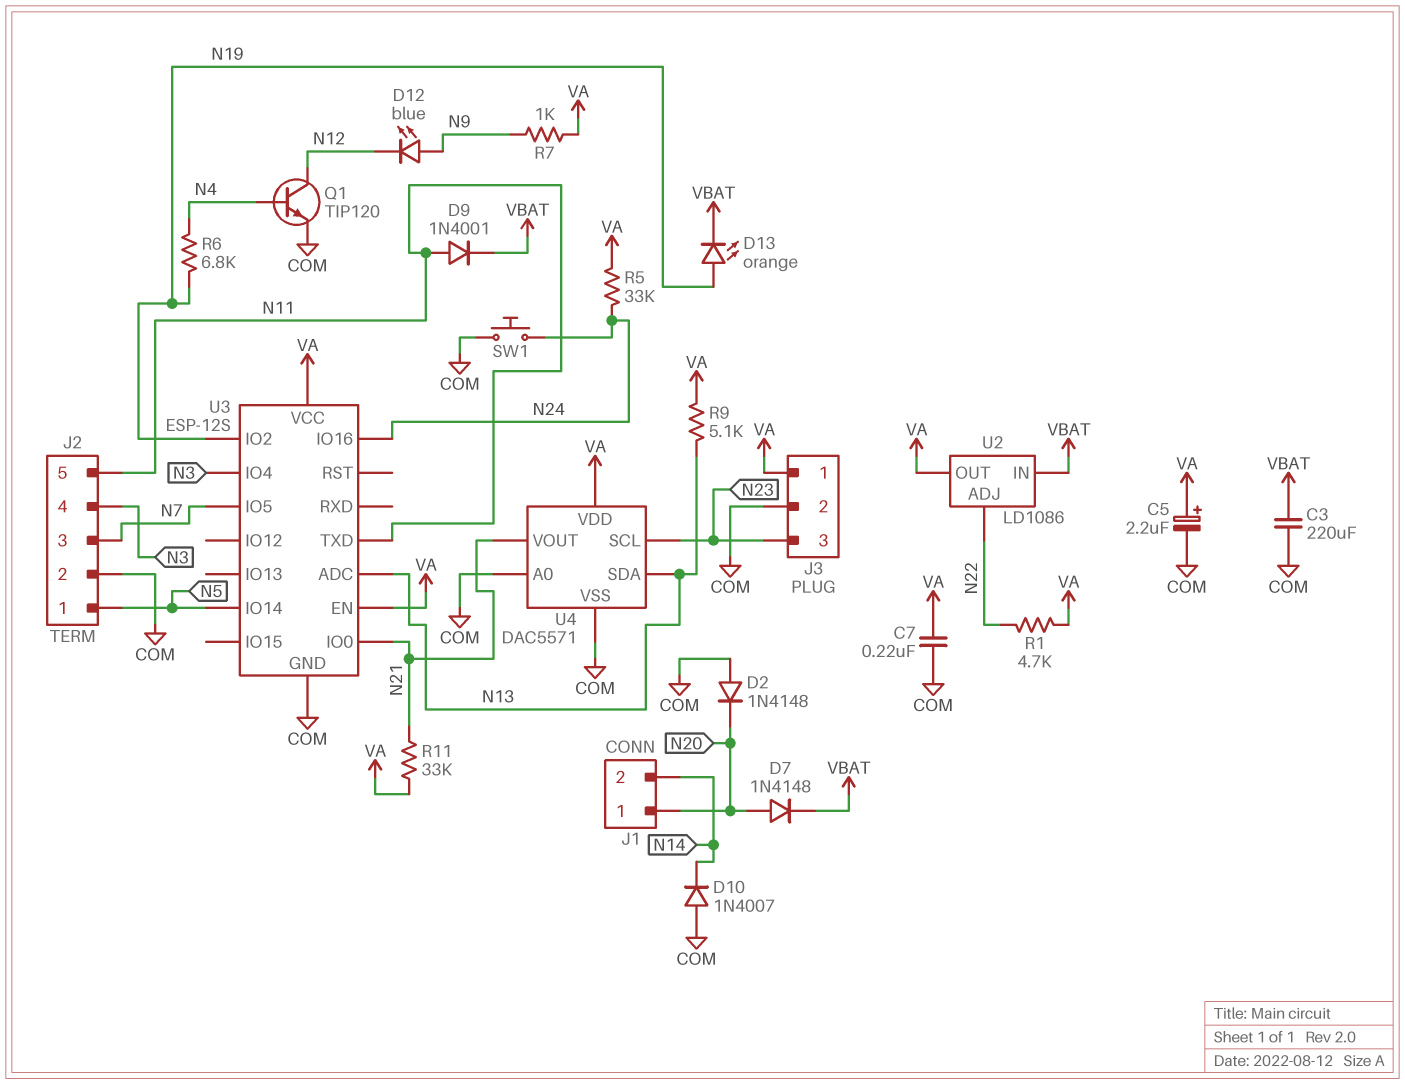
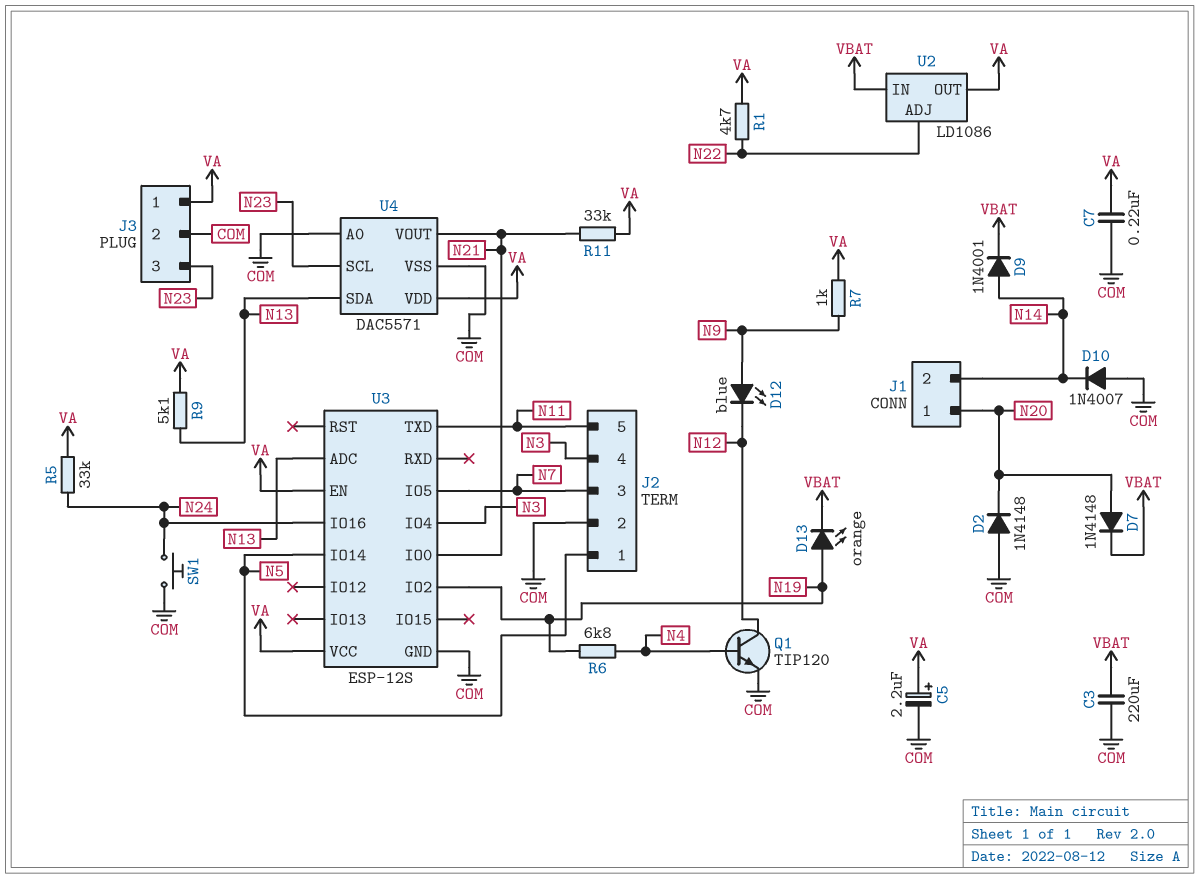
D9: diode 1N4001 (A N11, K VBAT) -> diode 1N4001 (A N14, K VBAT)

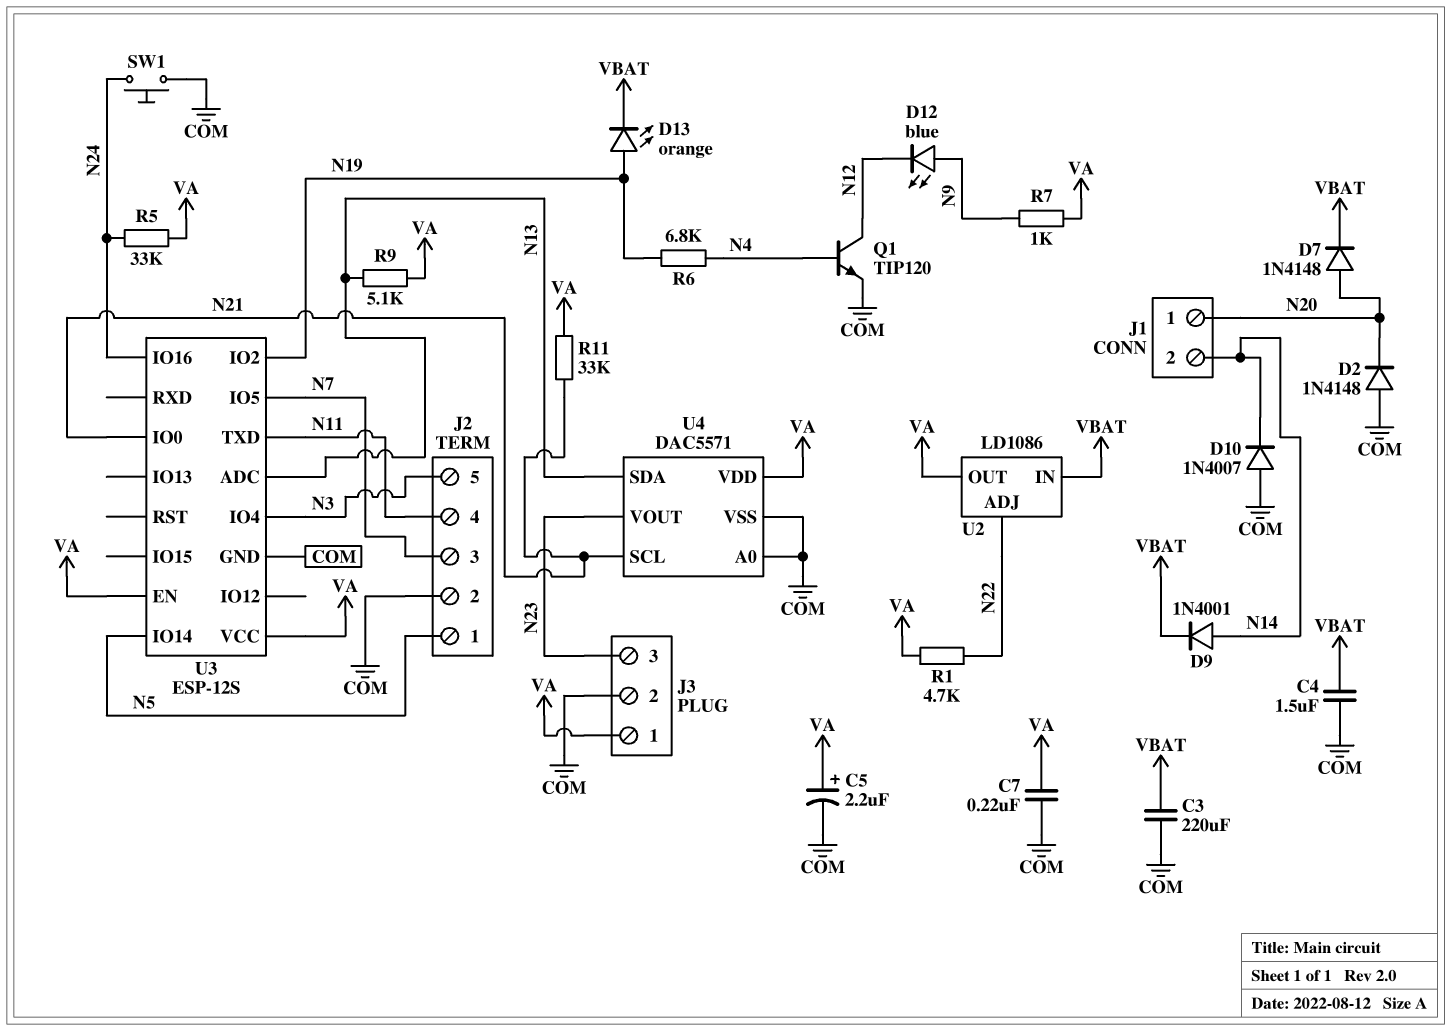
C4: none -> 1.5uF (COM, VBAT)
J2 pin 4: N3 -> N11
J2 pin 5: N11 -> N3
U4 pin SCL: N23 -> N21
U4 pin VOUT: N21 -> N23

